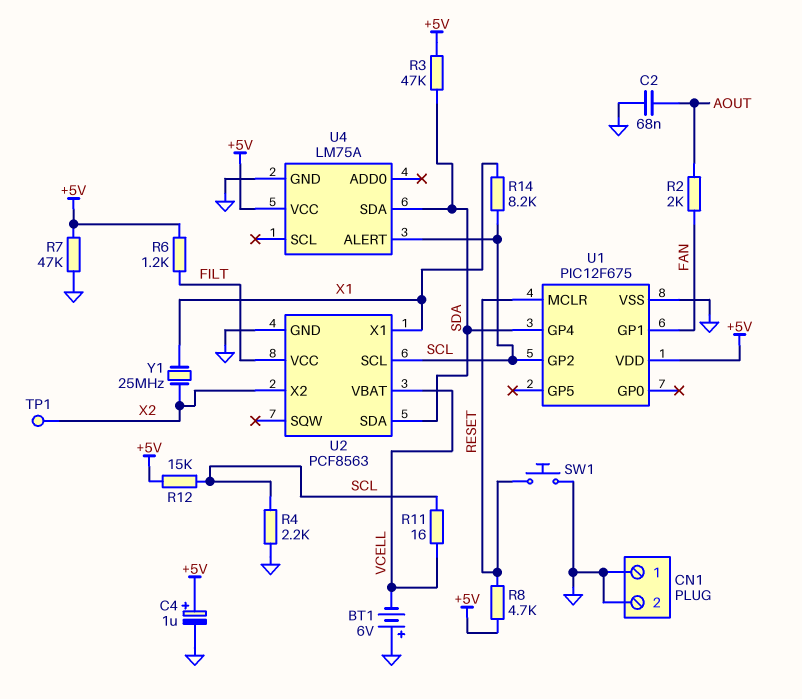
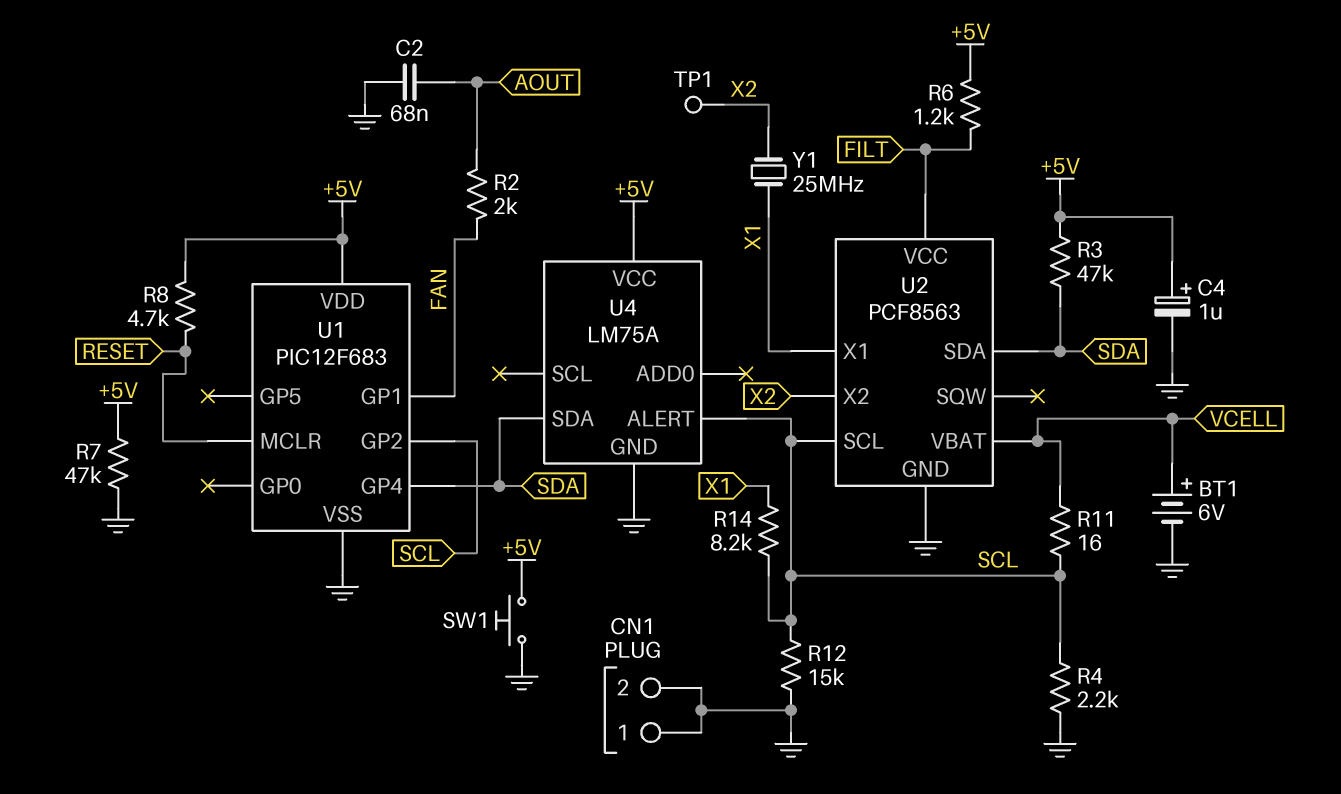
BT1: 6V (plus GND, minus VCELL) -> 6V (plus VCELL, minus GND)
R12: 15k (+5V, SCL) -> 15k (GND, SCL)
SW1: button (GND, RESET) -> button (+5V, GND)
U1: PIC12F675 -> PIC12F683

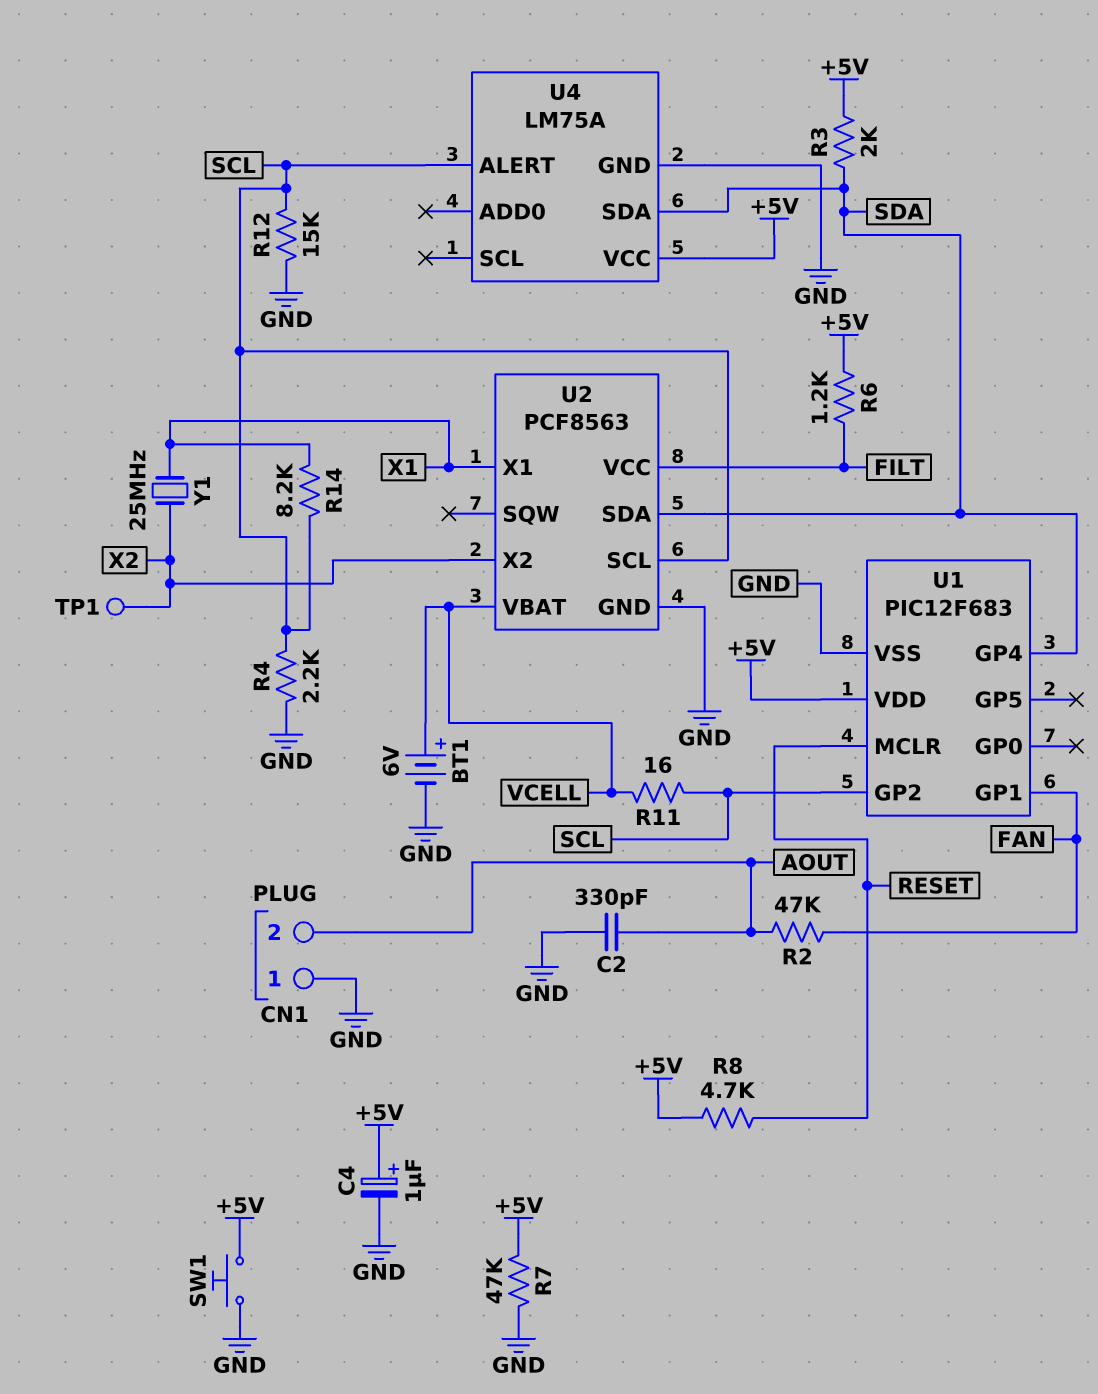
C2: 68nF (AOUT, GND) -> 330pF (AOUT, GND)
CN1 pin 2: GND -> AOUT
R2: 2k (AOUT, FAN) -> 47k (AOUT, FAN)
R3: 47k (+5V, SDA) -> 2k (+5V, SDA)

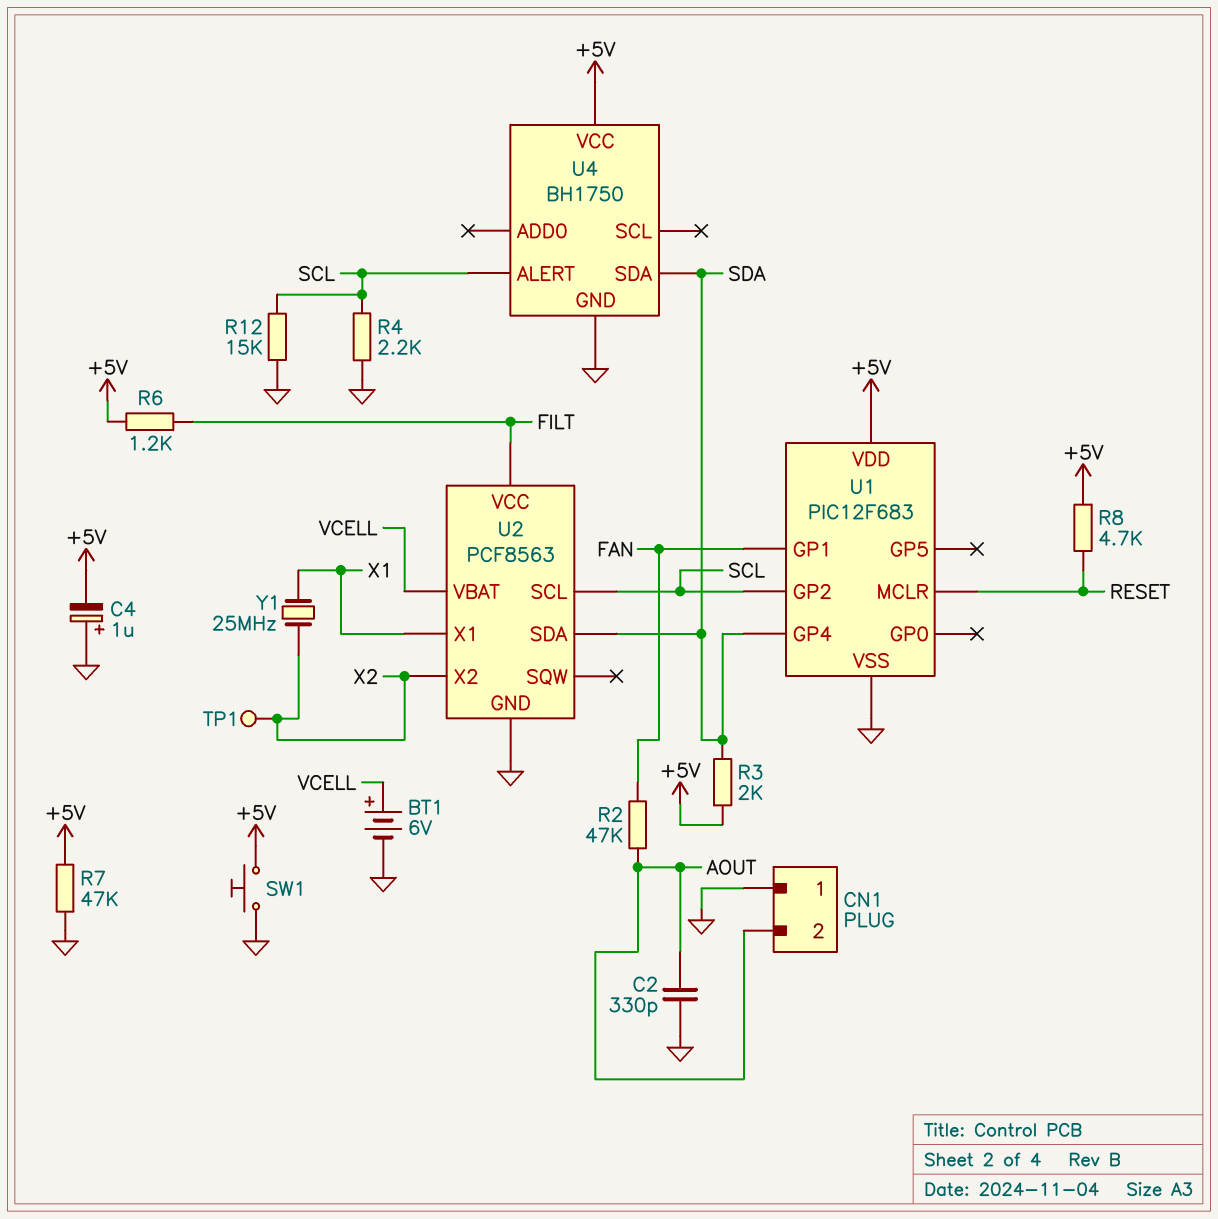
C4: 1uF (plus +5V, minus GND) -> 1uF (plus GND, minus +5V)
R11: 16 (SCL, VCELL) -> none
R14: 8.2k (SCL, X1) -> none
U4: LM75A -> BH1750

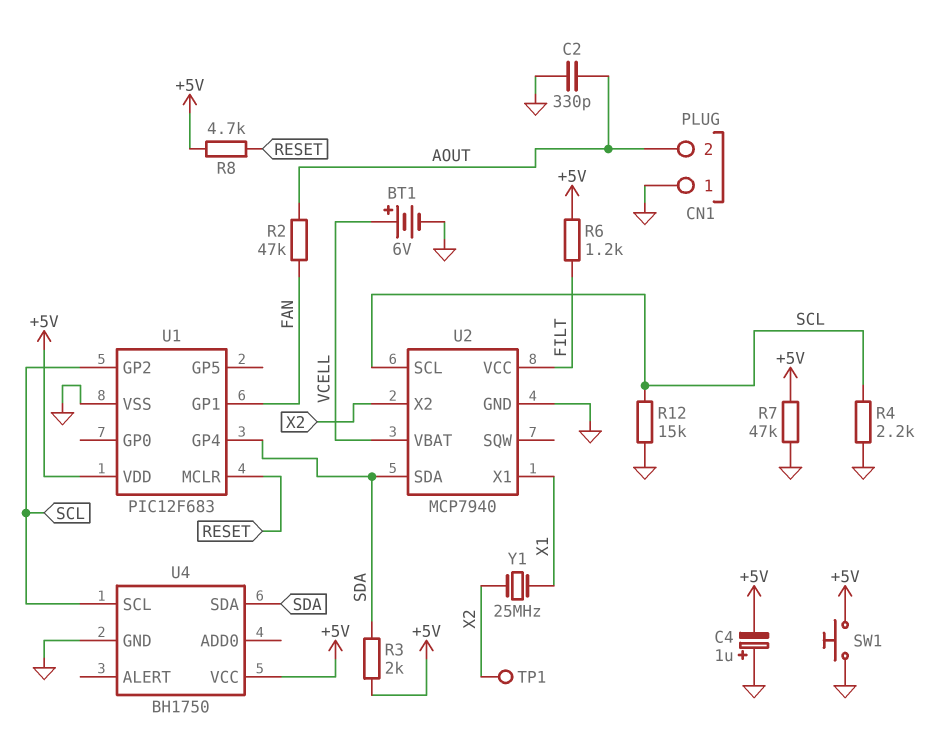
U2: PCF8563 -> MCP7940
U4 pin ALERT: SCL -> none
U4 pin SCL: none -> SCL

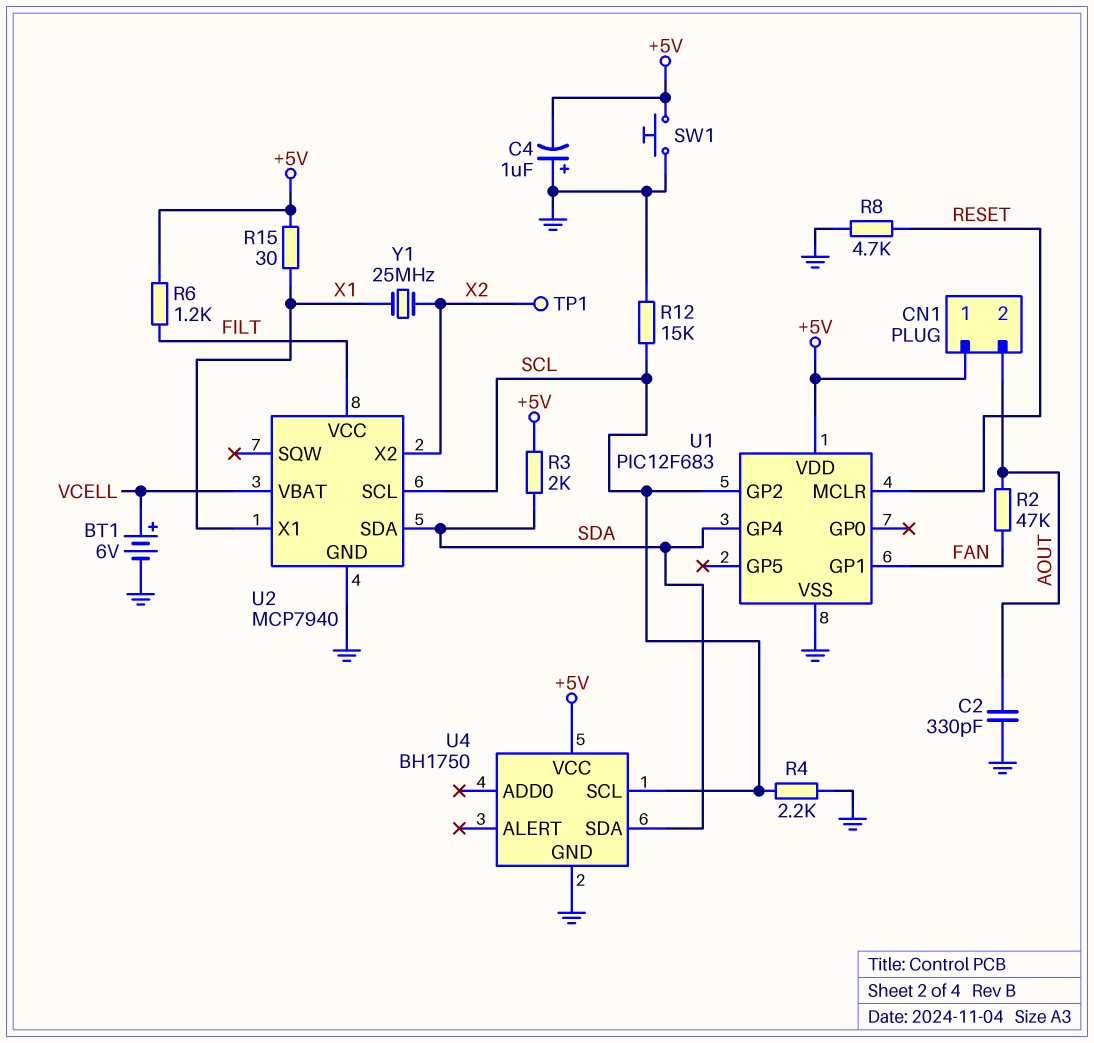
CN1 pin 1: GND -> +5V
R7: 47k (+5V, GND) -> none
R8: 4.7k (+5V, RESET) -> 4.7k (GND, RESET)
R15: none -> 30 (+5V, X1)

